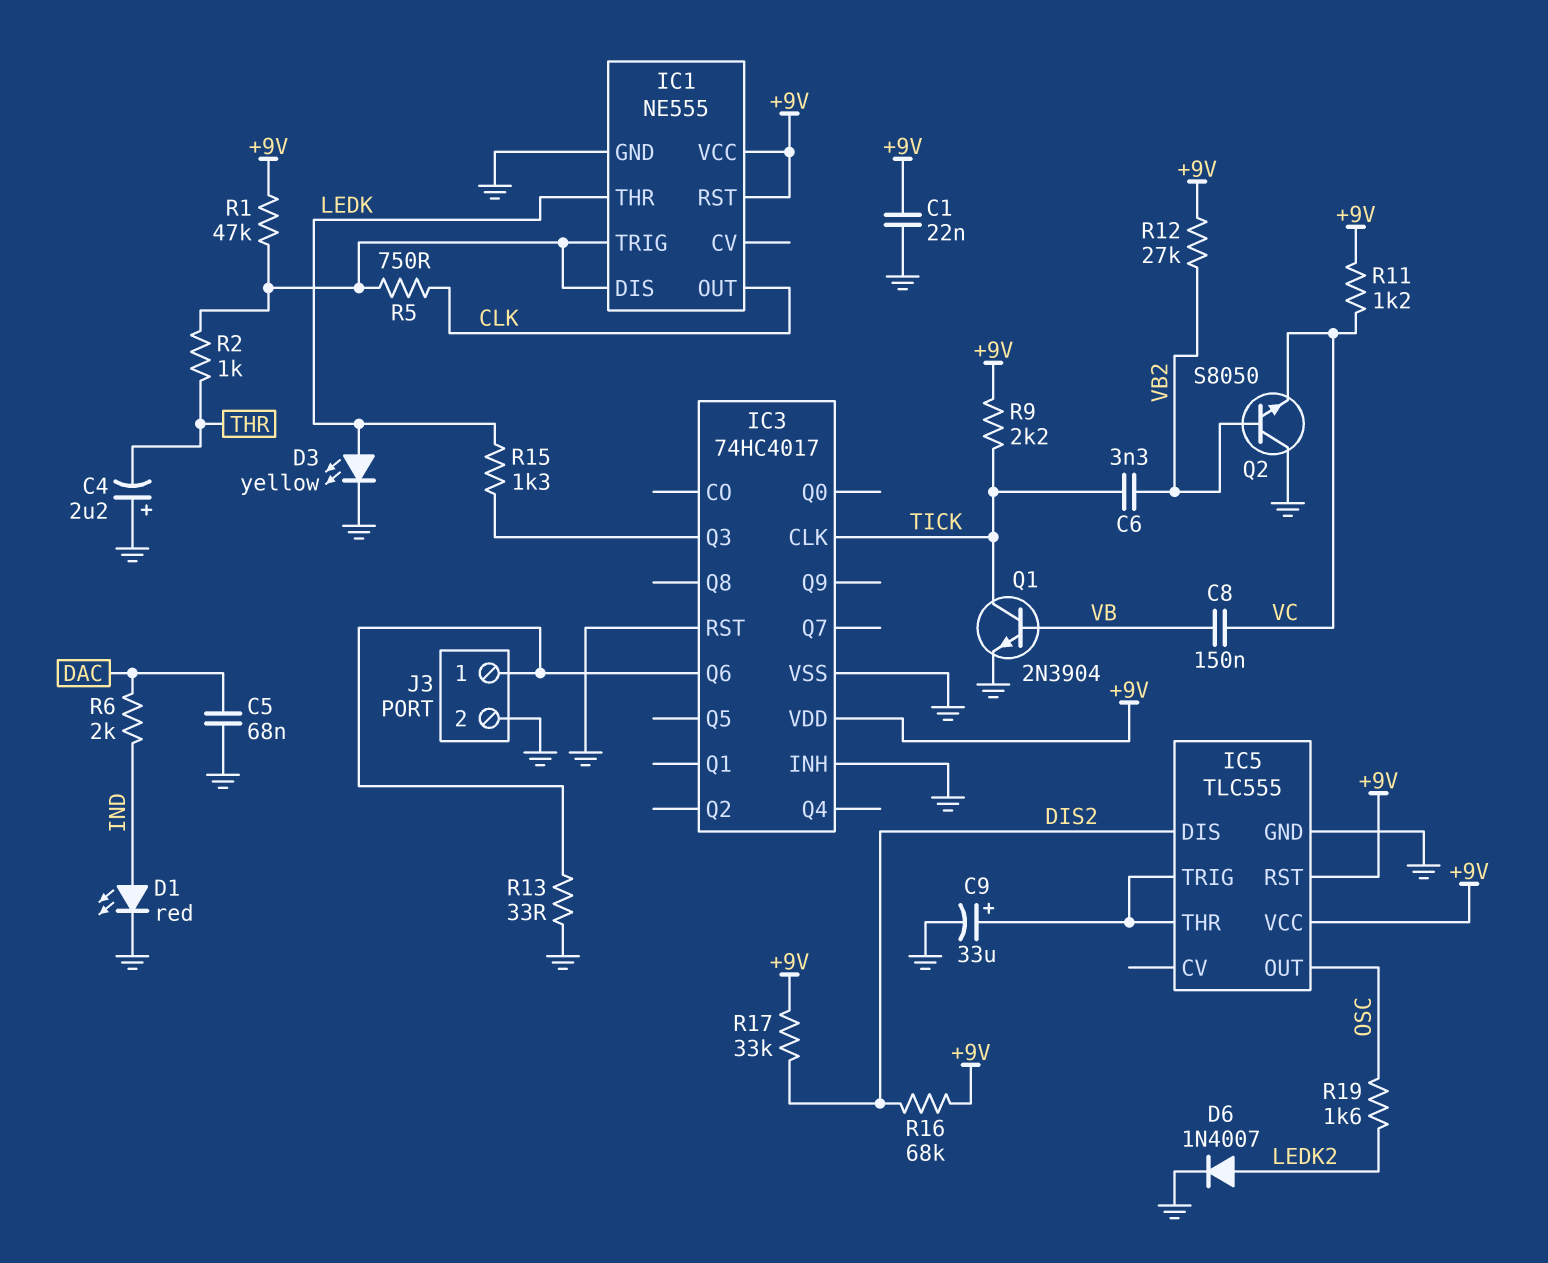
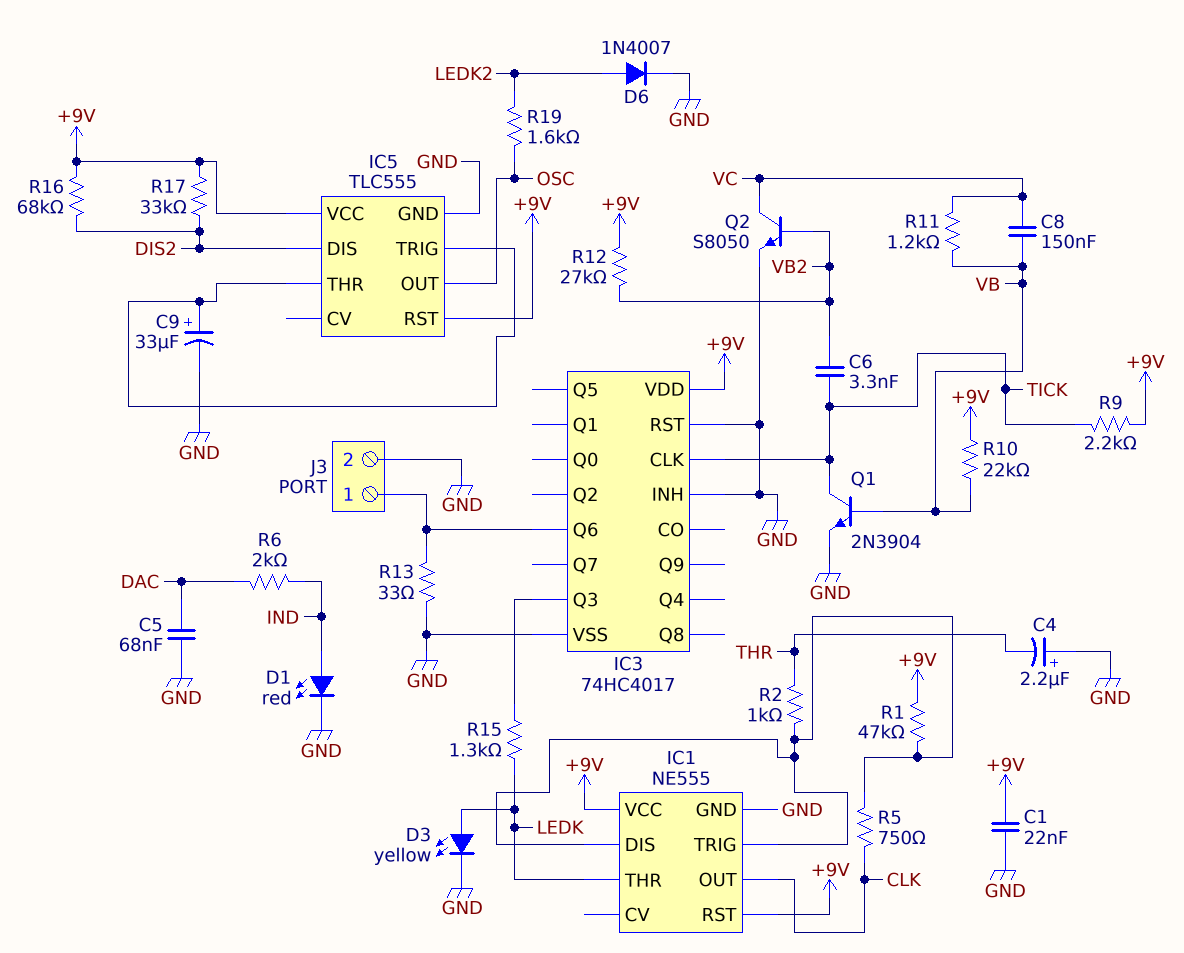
Q2: NPN S8050 (B VB2, C GND, E VC) -> NPN S8050 (B VB2, C VC, E GND)
R10: none -> 22k (+9V, VB)
R11: 1.2k (+9V, VC) -> 1.2k (VB, VC)

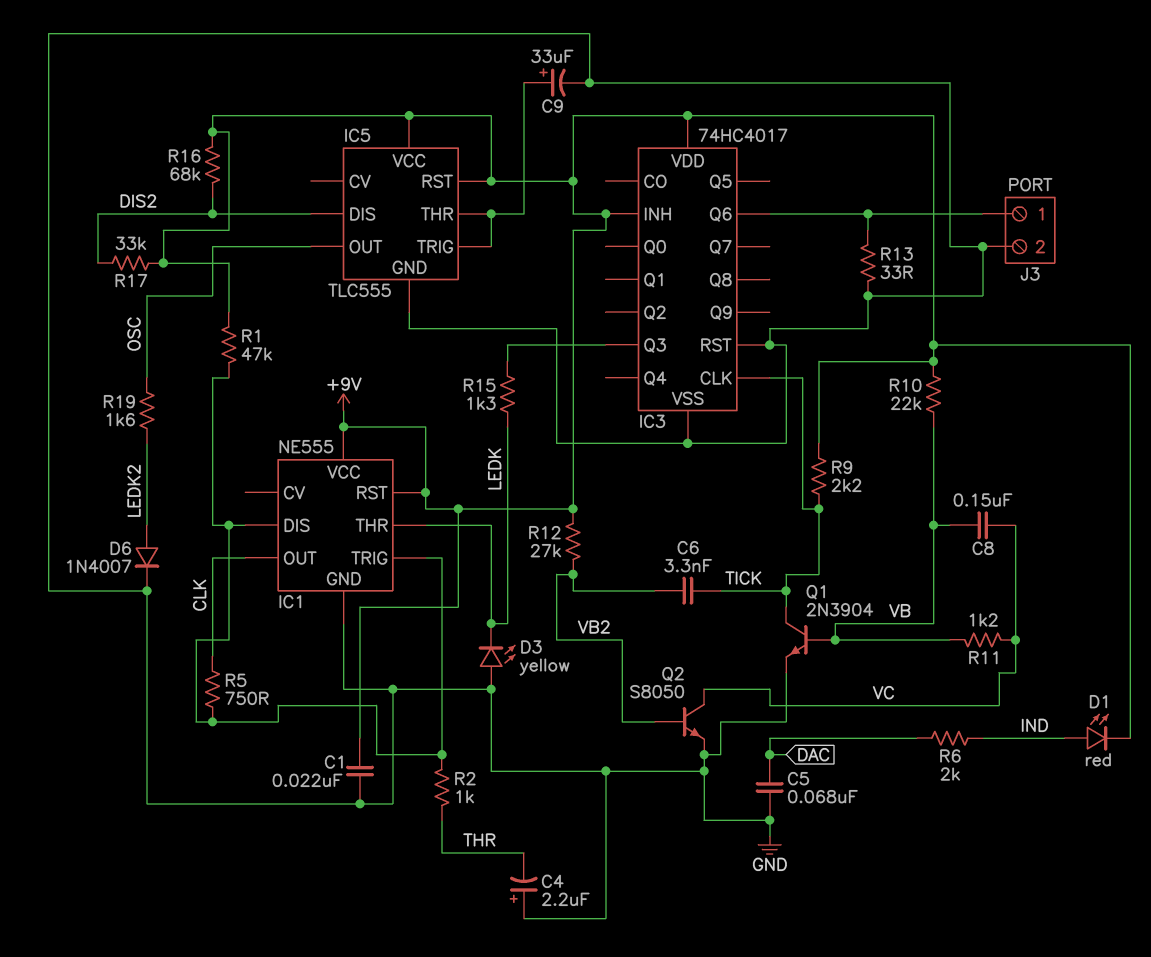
D1: LED red (A IND, K GND) -> LED red (A IND, K +9V)
D3: LED yellow (A LEDK, K GND) -> LED yellow (A GND, K LEDK)
IC3 pin INH: GND -> +9V

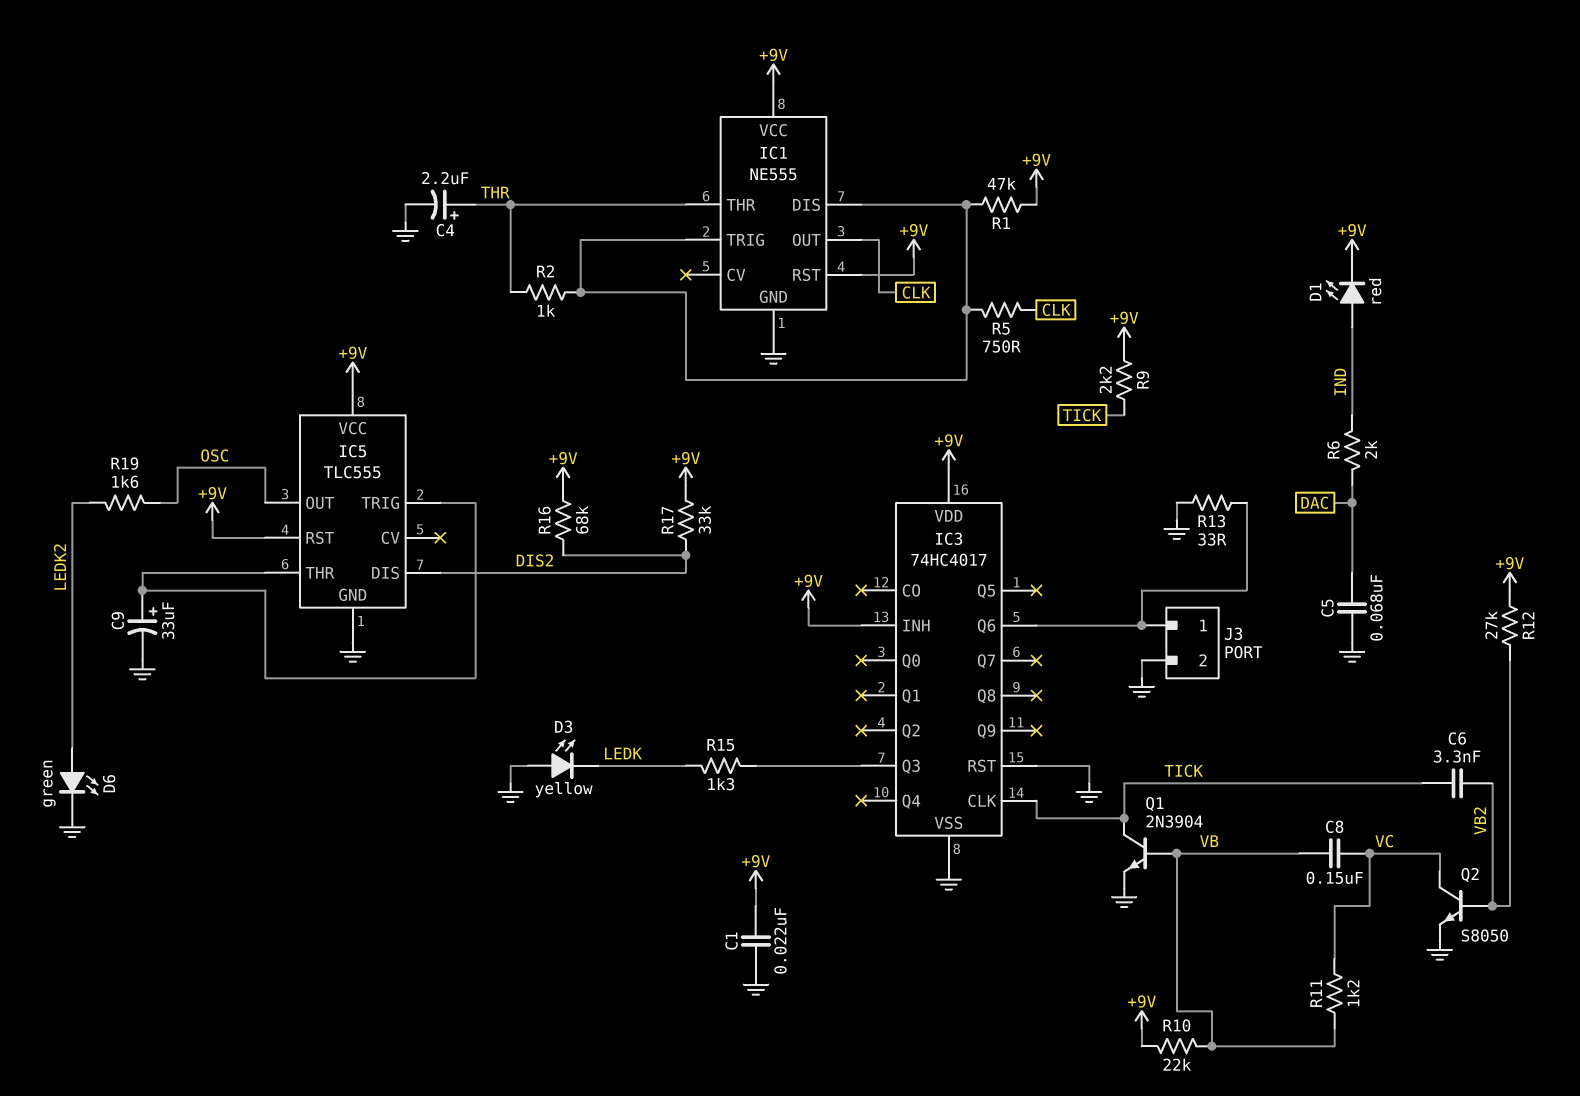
C4: 2.2uF (plus GND, minus THR) -> 2.2uF (plus THR, minus GND)
D6: diode 1N4007 (A LEDK2, K GND) -> LED green (A LEDK2, K GND)
IC1 pin THR: LEDK -> THR

